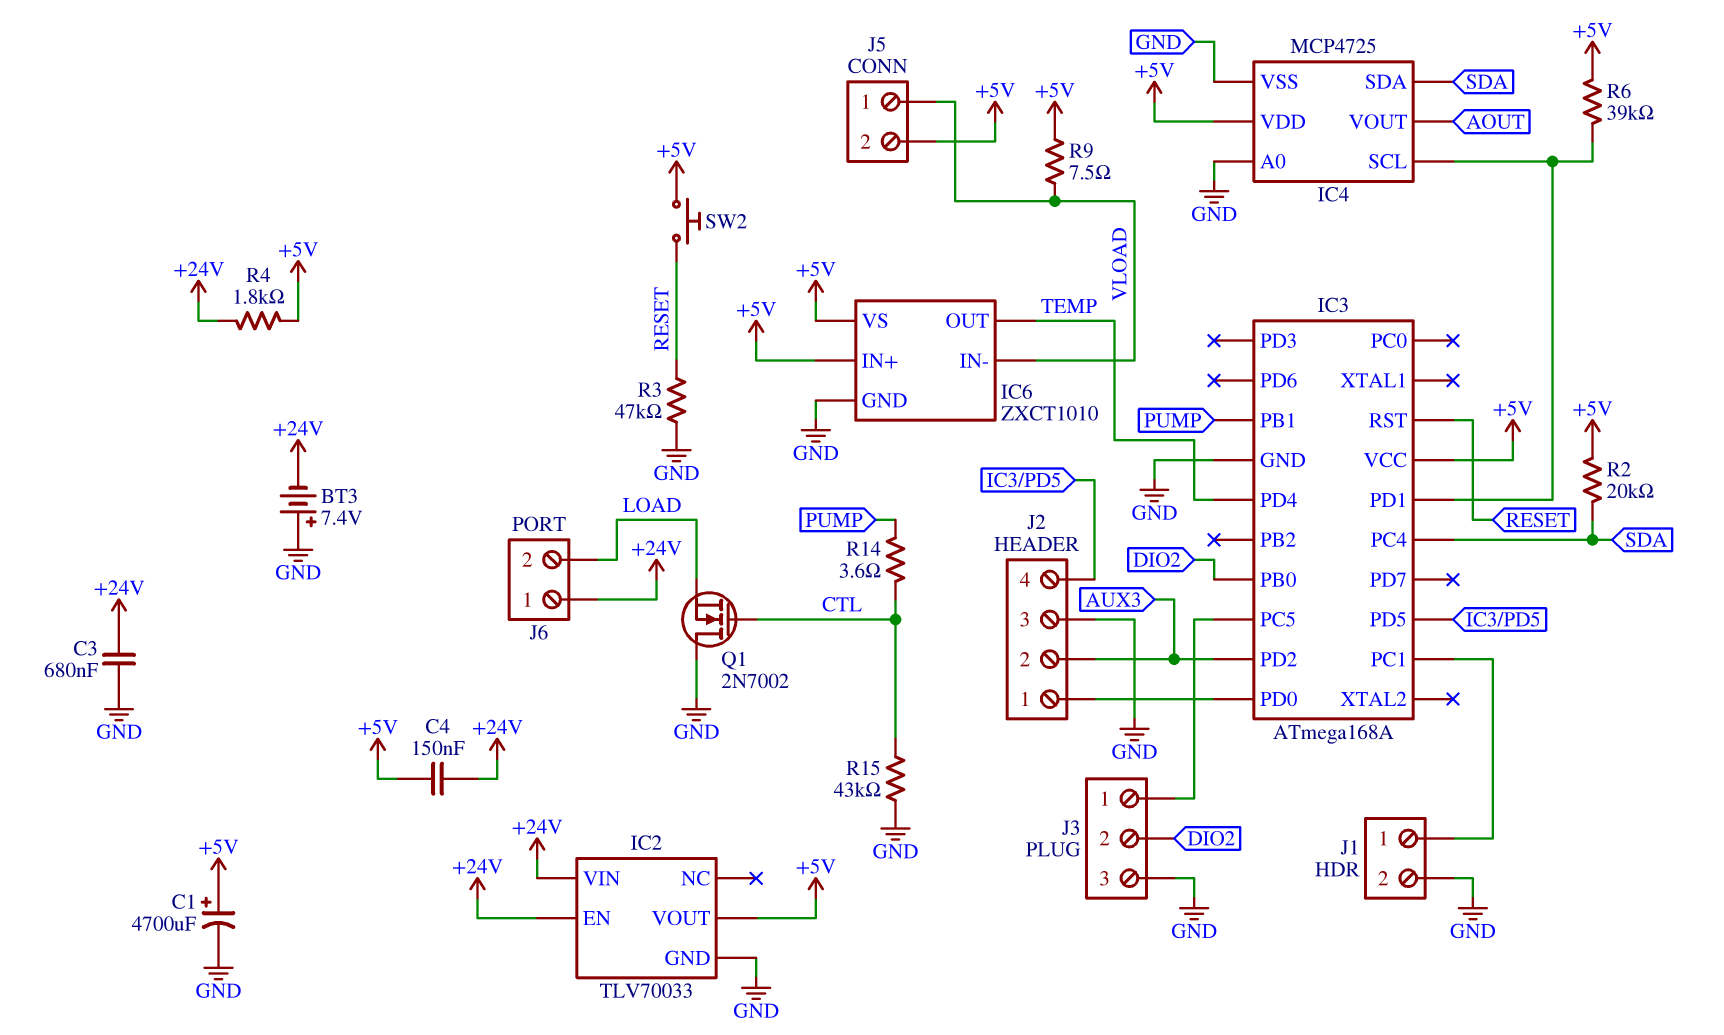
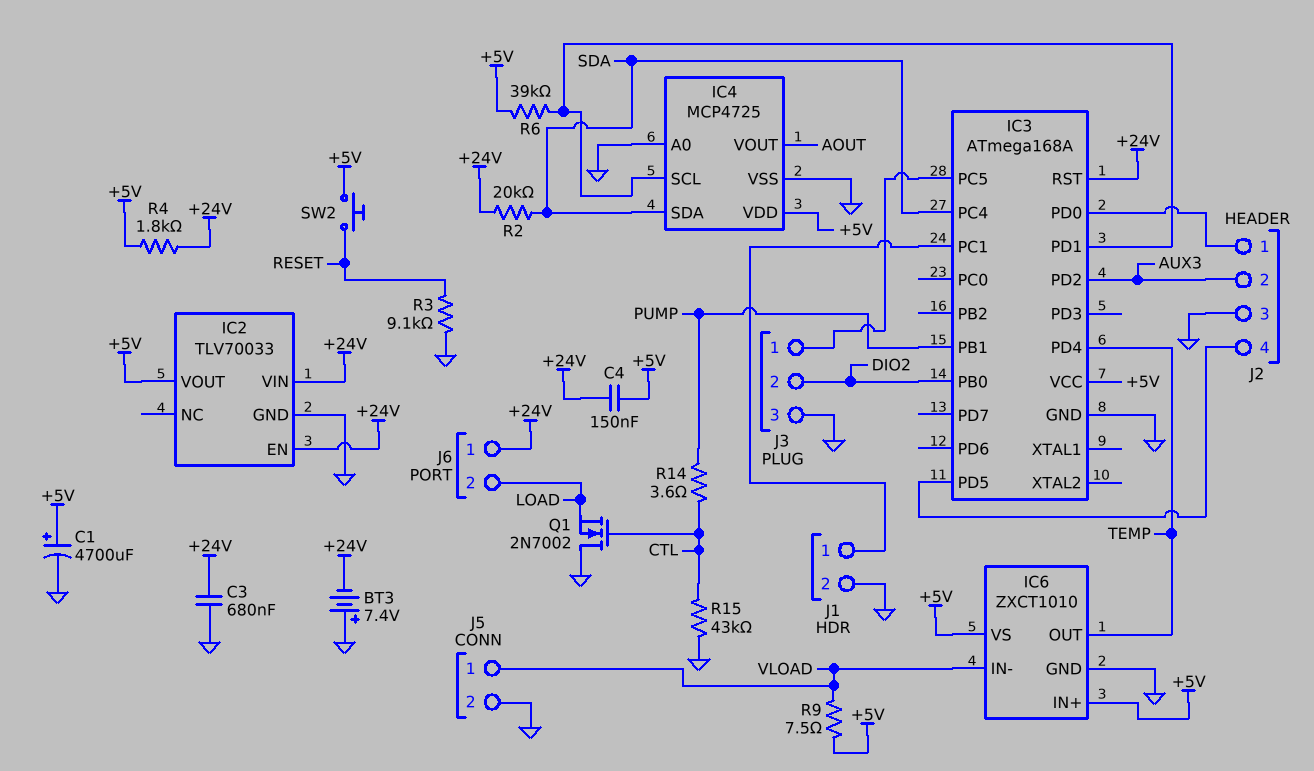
IC3 pin RST: RESET -> +24V
J5 pin 2: +5V -> GND
R2: 20k (+5V, SDA) -> 20k (+24V, SDA)
R3: 47k (GND, RESET) -> 9.1k (GND, RESET)

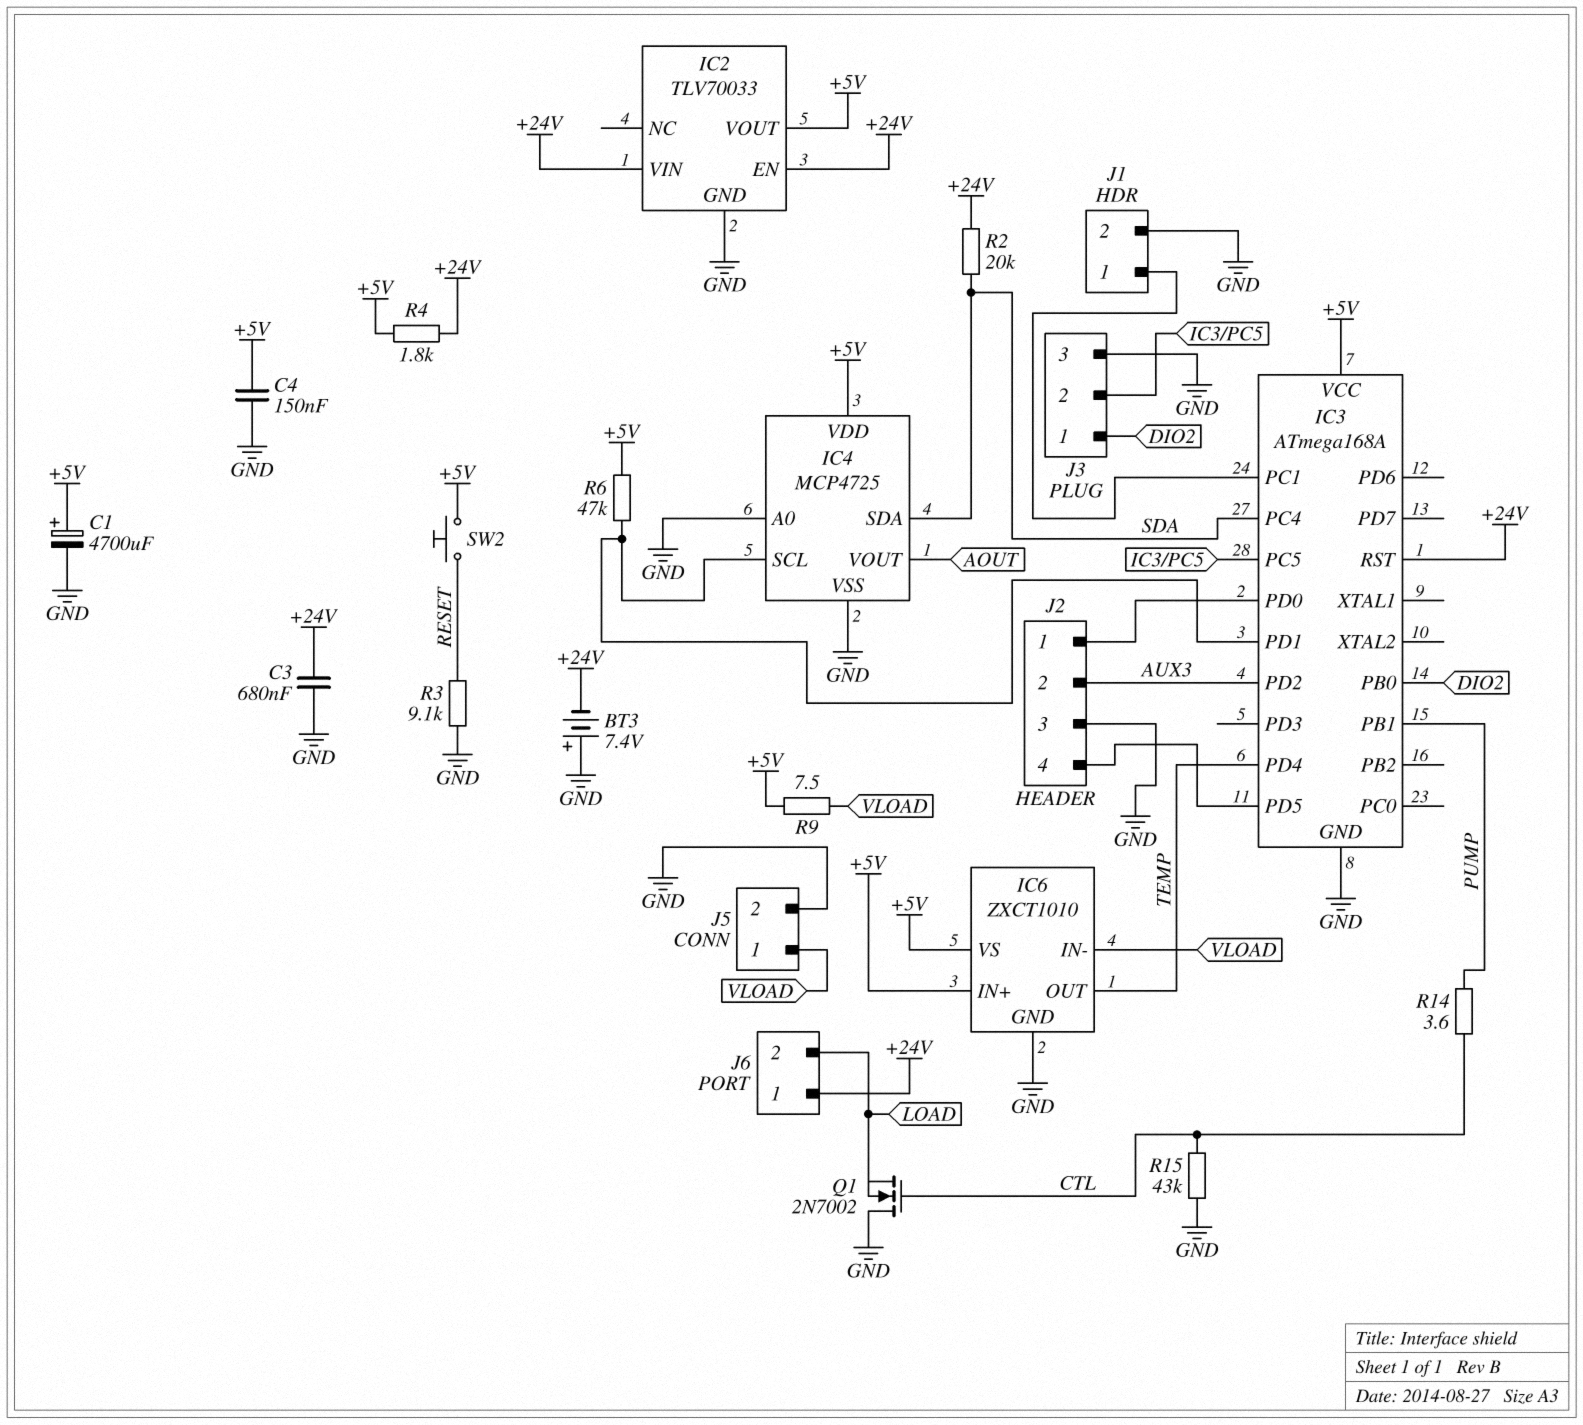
C4: 150nF (+5V, +24V) -> 150nF (+5V, GND)
J3 pin 1: IC3/PC5 -> DIO2
J3 pin 2: DIO2 -> IC3/PC5
R6: 39k (+5V, IC3/PD1) -> 47k (+5V, IC3/PD1)

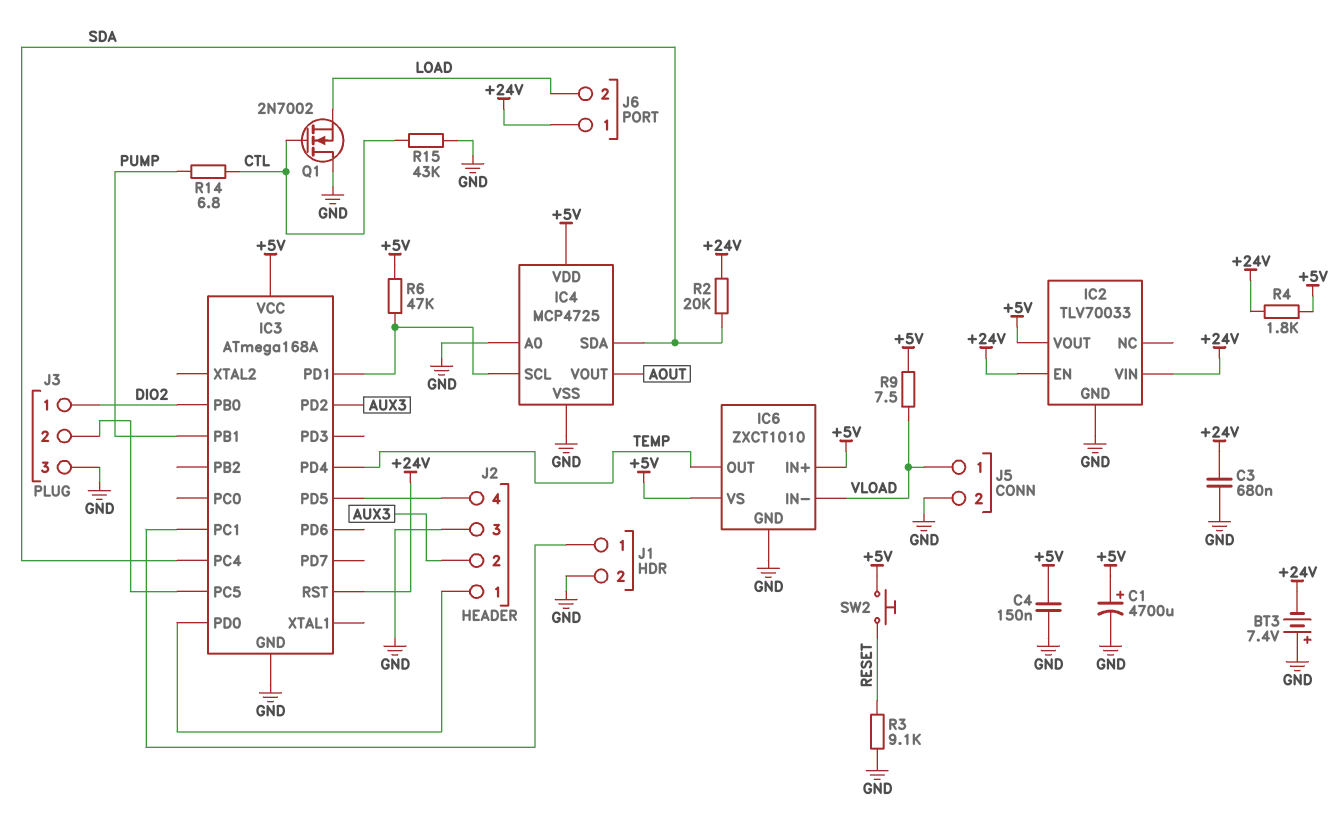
R14: 3.6 (CTL, PUMP) -> 6.8 (CTL, PUMP)

